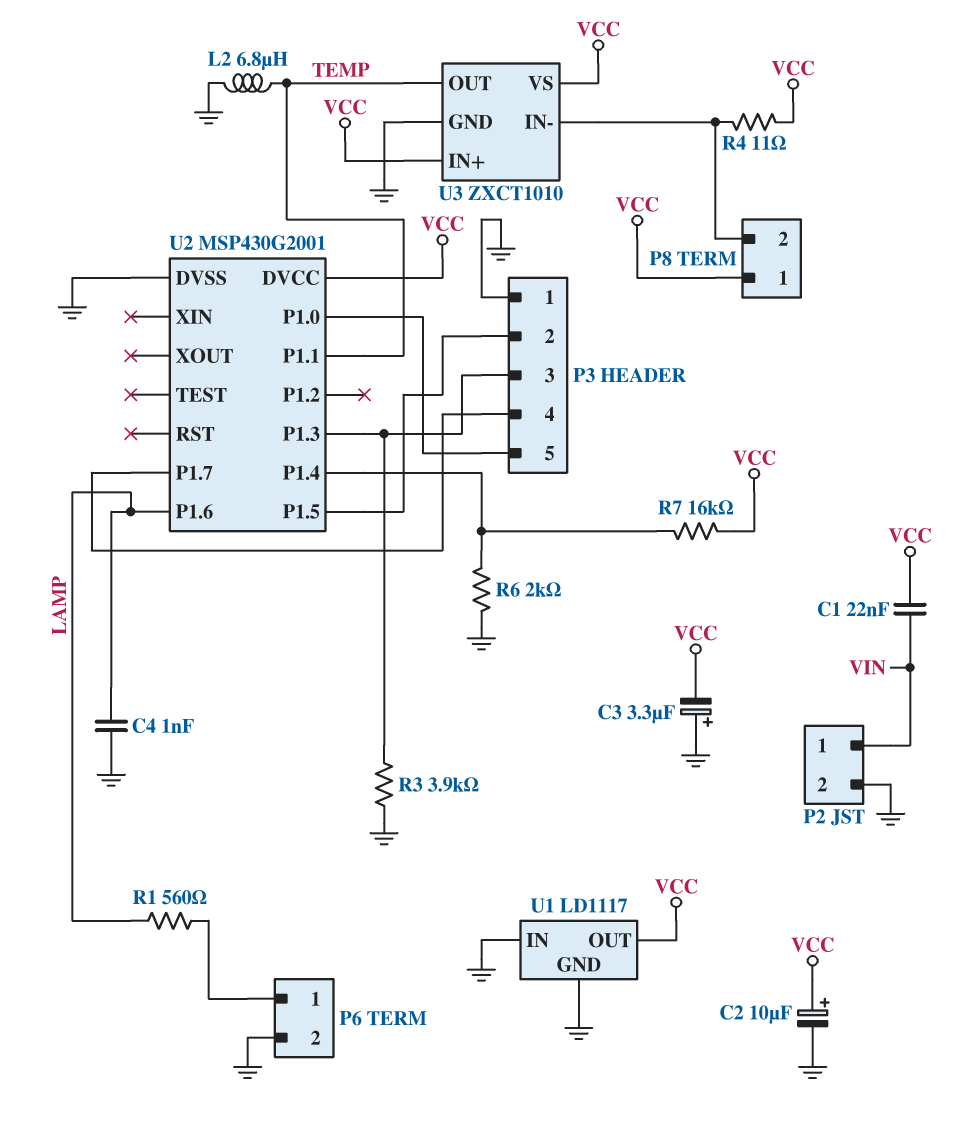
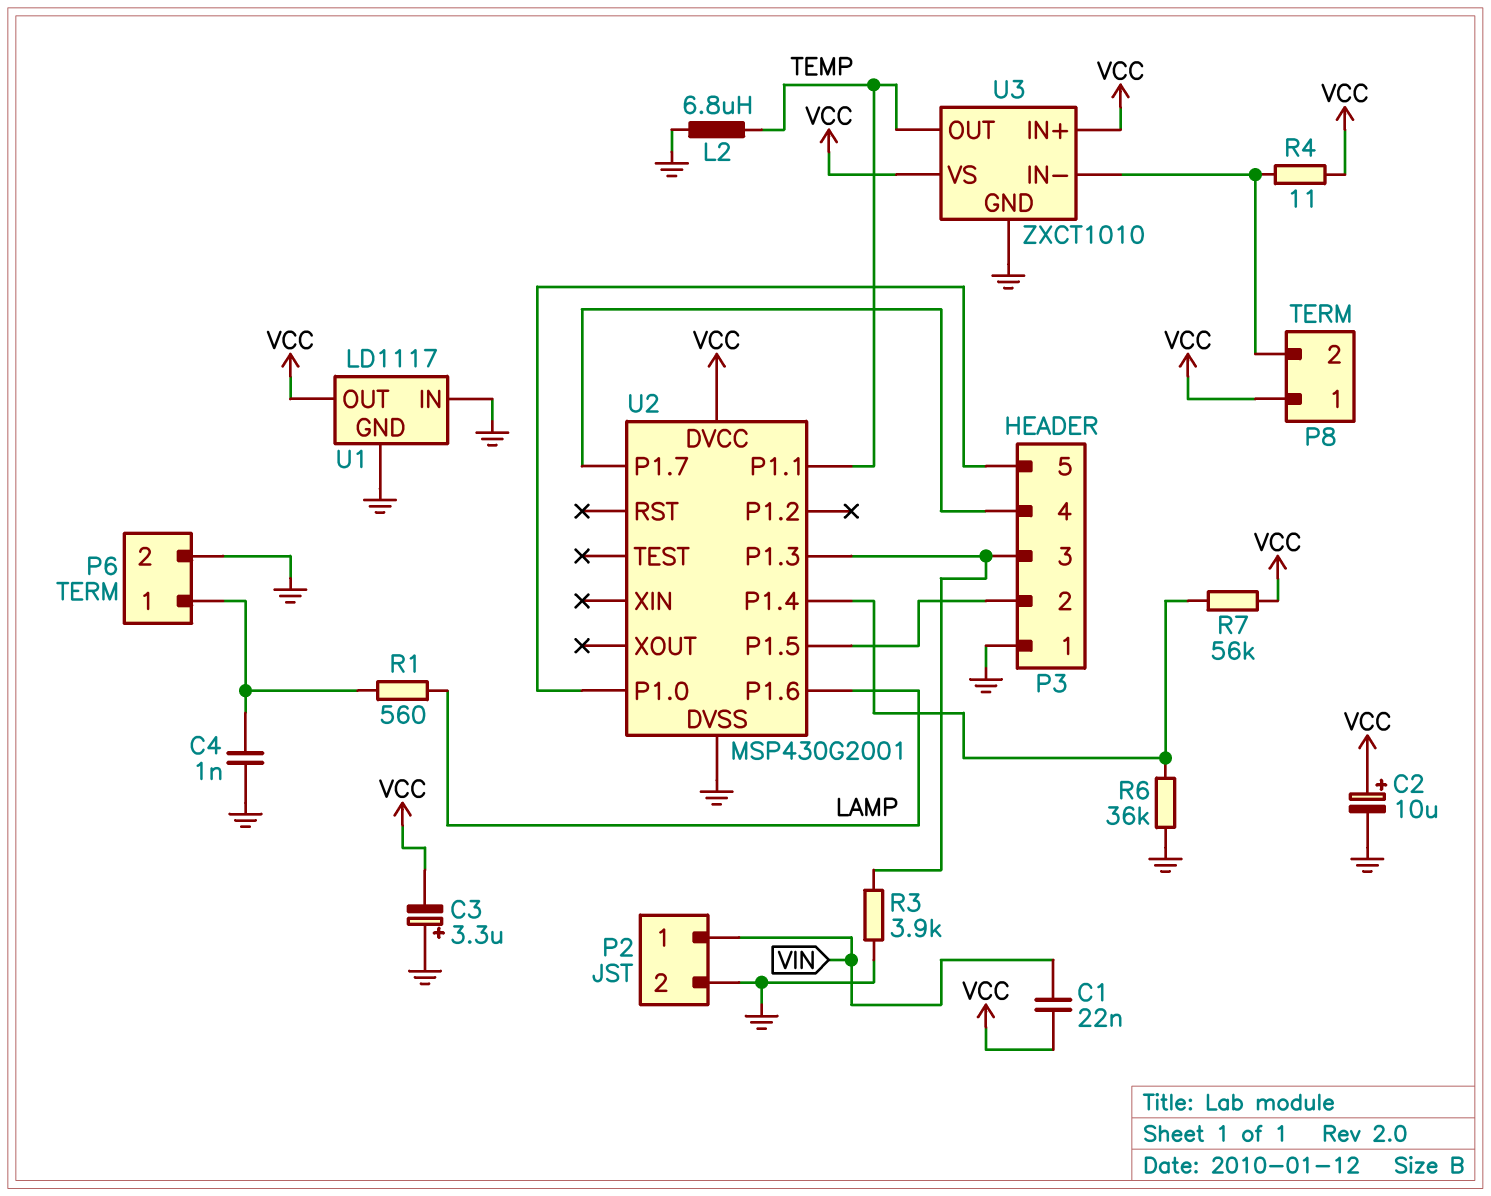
C4: 1nF (GND, LAMP) -> 1nF (GND, P6/1)
R6: 2k (GND, U2/P1.4) -> 36k (GND, U2/P1.4)
R7: 16k (U2/P1.4, VCC) -> 56k (U2/P1.4, VCC)

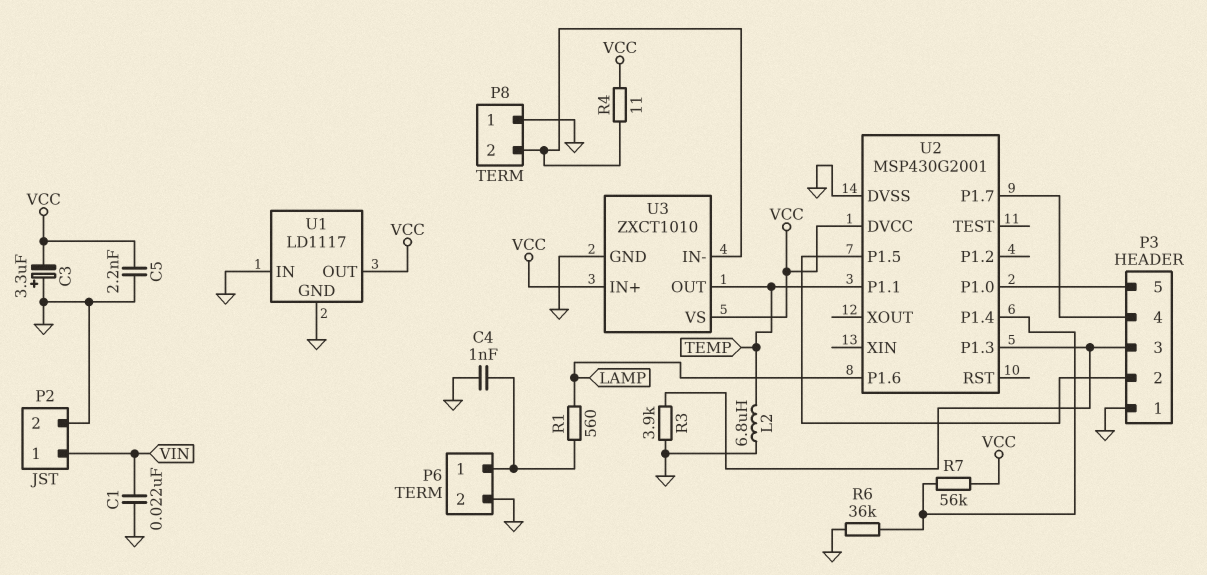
C1: 22nF (VCC, VIN) -> 22nF (GND, VIN)
C2: 10uF (plus VCC, minus GND) -> none
C5: none -> 2.2nF (GND, VCC)
P8 pin 1: VCC -> GND

